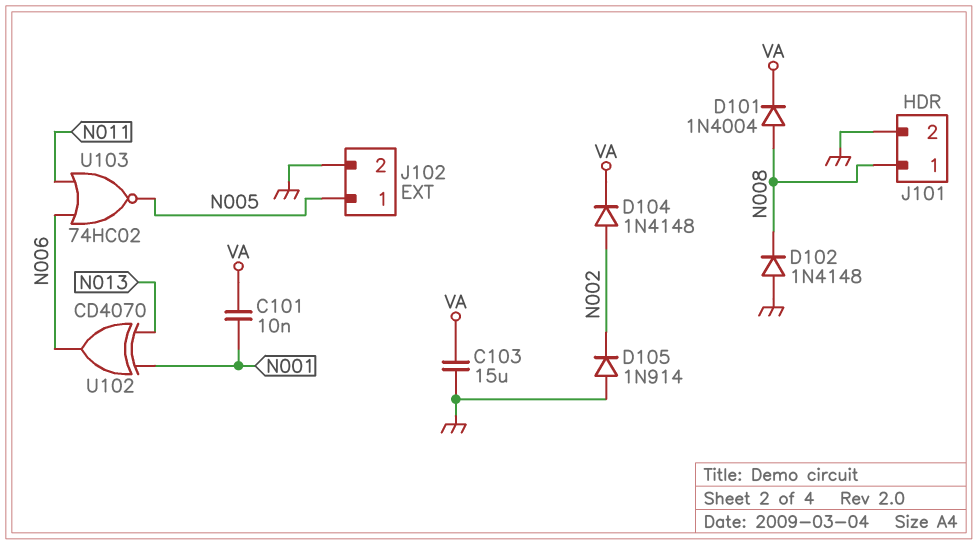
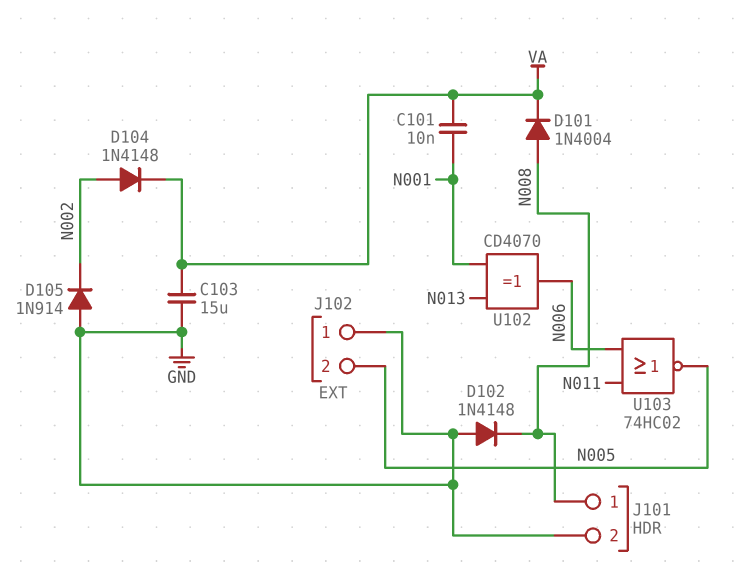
J102 pin 1: N005 -> GND
J102 pin 2: GND -> N005

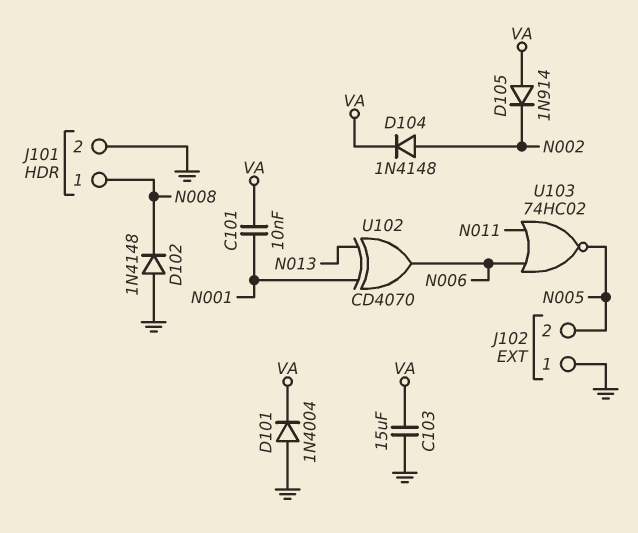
D101: diode 1N4004 (A N008, K VA) -> diode 1N4004 (A GND, K VA)
D105: diode 1N914 (A GND, K N002) -> diode 1N914 (A VA, K N002)

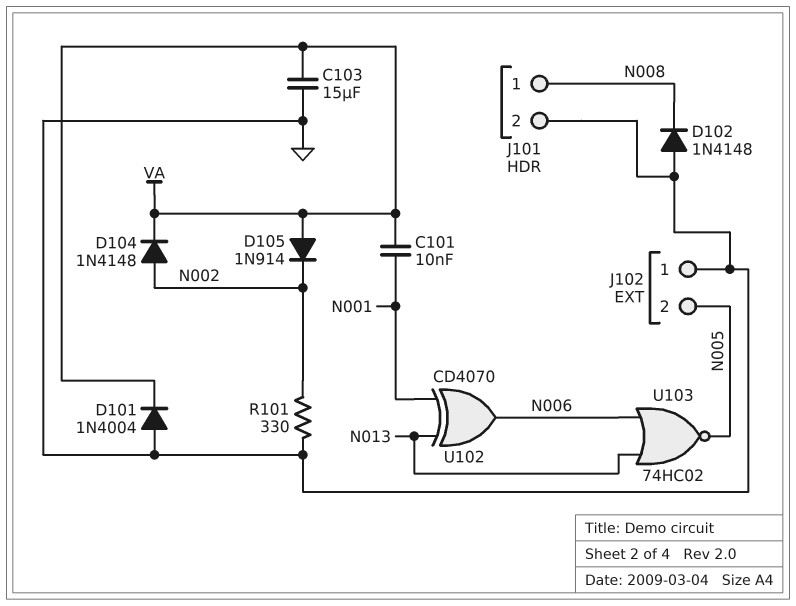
R101: none -> 330 (GND, N002)
U103: NOR 74HC02 (in N006, in N011, out N005) -> NOR 74HC02 (in N006, in N013, out N005)

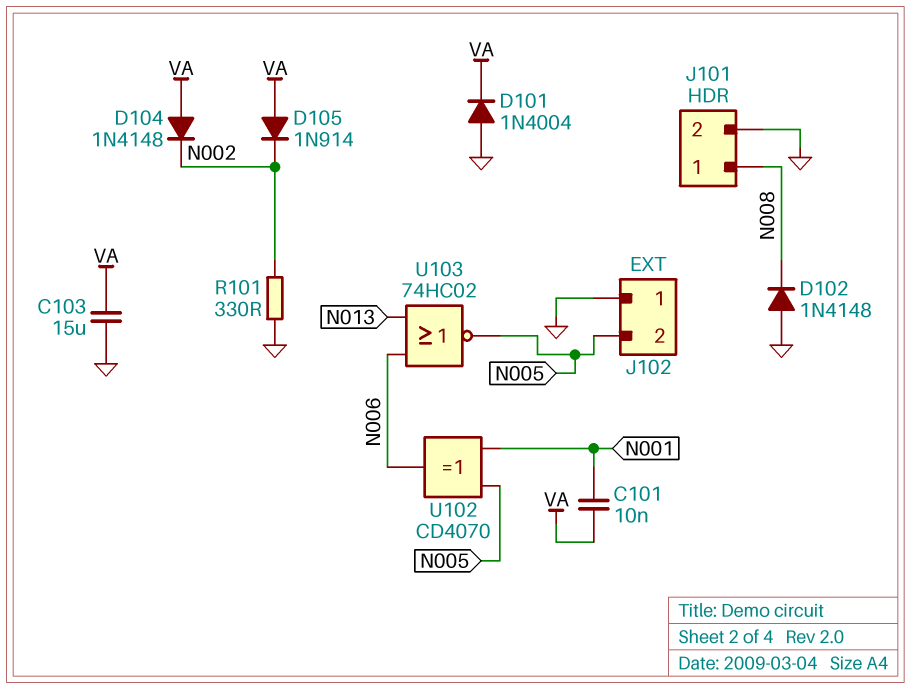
D104: diode 1N4148 (A N002, K VA) -> diode 1N4148 (A VA, K N002)
U102: XOR CD4070 (in N001, in N013, out N006) -> XOR CD4070 (in N001, in N005, out N006)

